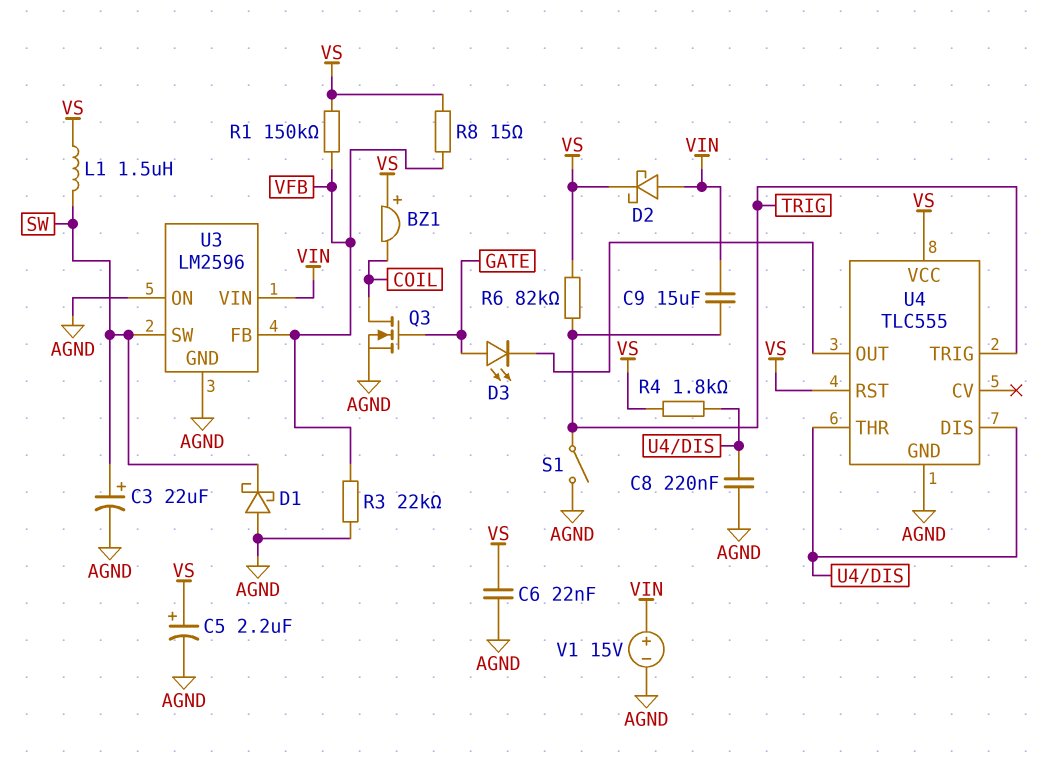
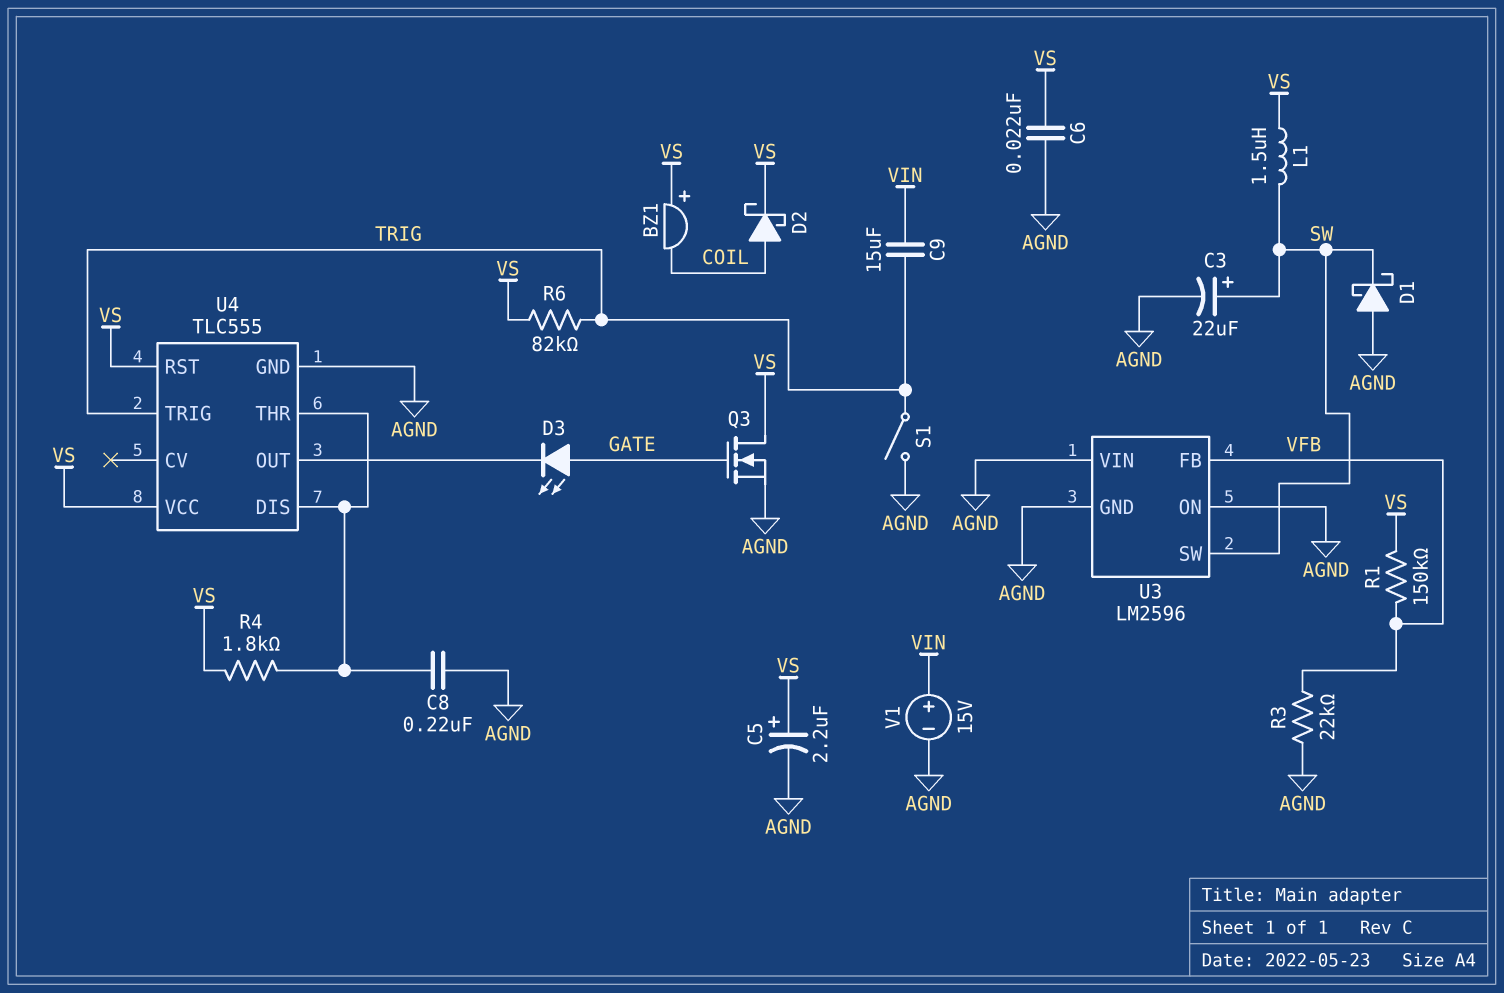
D2: schottky (A VIN, K VS) -> schottky (A COIL, K VS)
Q3: NMOS (G GATE, D COIL, S AGND) -> NMOS (G GATE, D VS, S AGND)
R8: 15 (VFB, VS) -> none
U3 pin VIN: VIN -> AGND

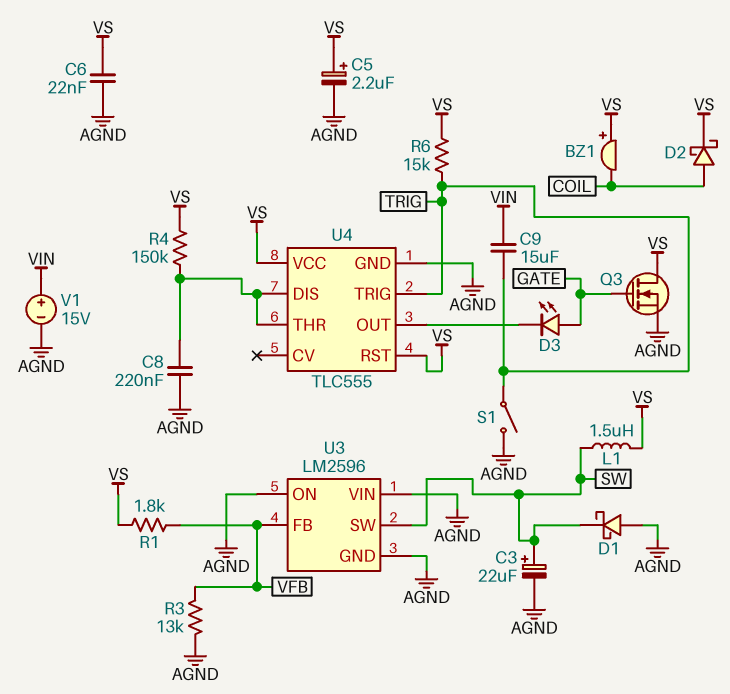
R1: 150k (VFB, VS) -> 1.8k (VFB, VS)
R3: 22k (AGND, VFB) -> 13k (AGND, VFB)
R4: 1.8k (U4/DIS, VS) -> 150k (U4/DIS, VS)
R6: 82k (TRIG, VS) -> 15k (TRIG, VS)

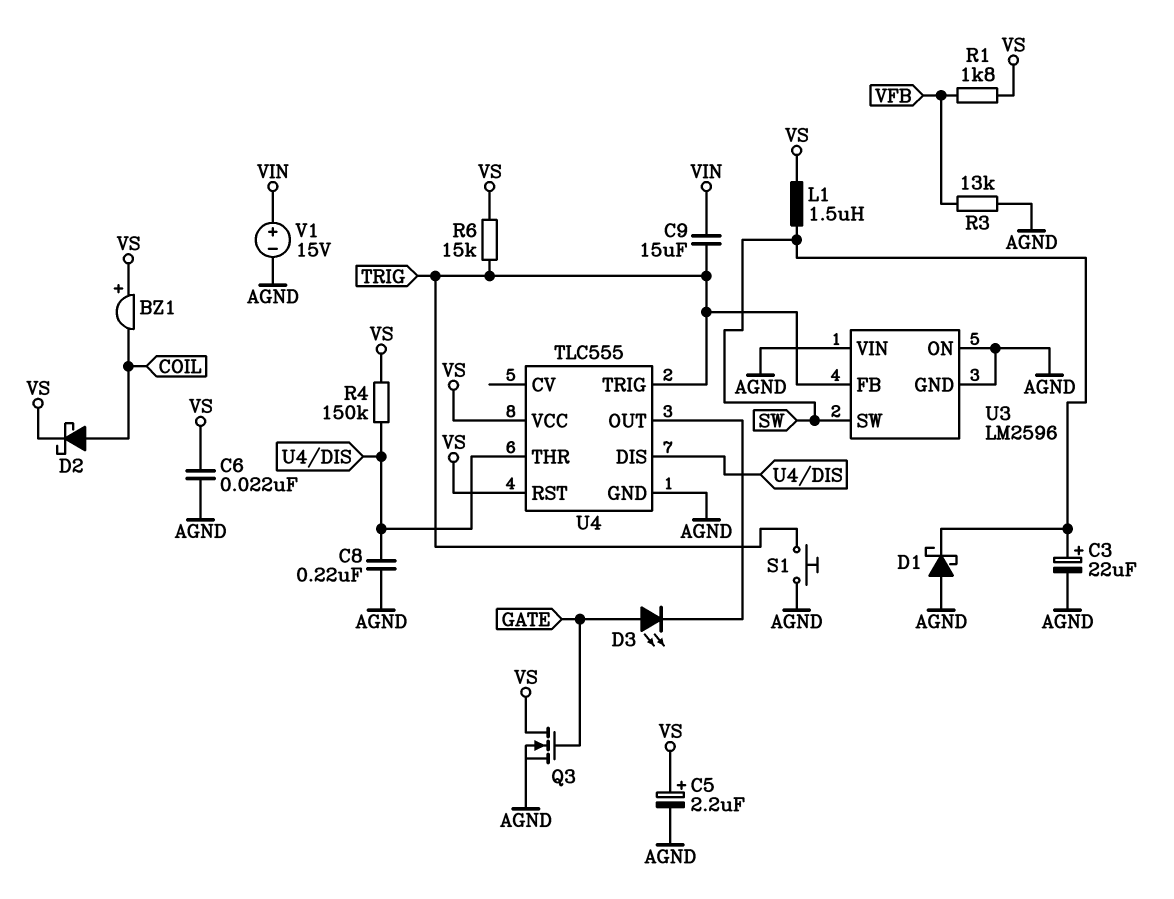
S1: switch (AGND, TRIG) -> button (AGND, TRIG)
U3 pin FB: VFB -> TRIG

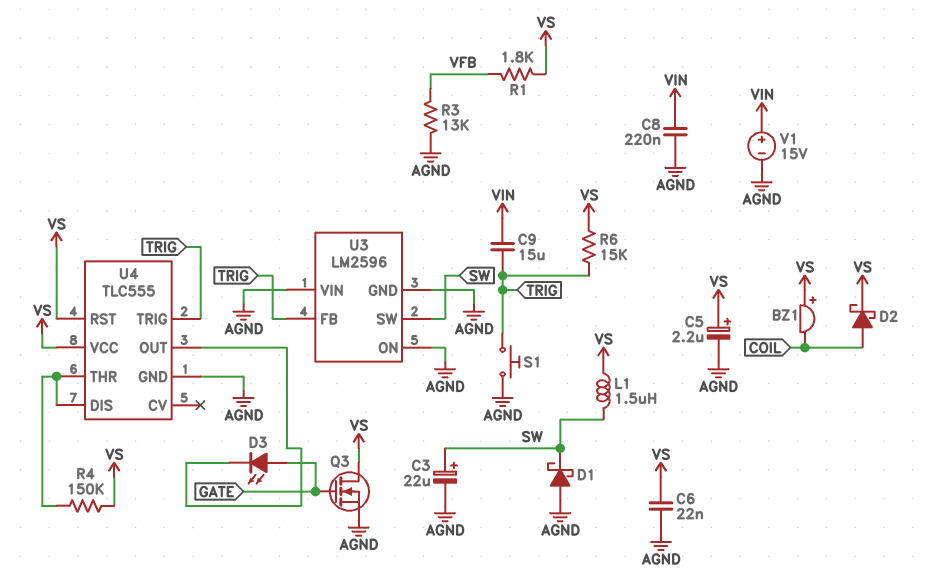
C8: 220nF (AGND, U4/DIS) -> 220nF (AGND, VIN)

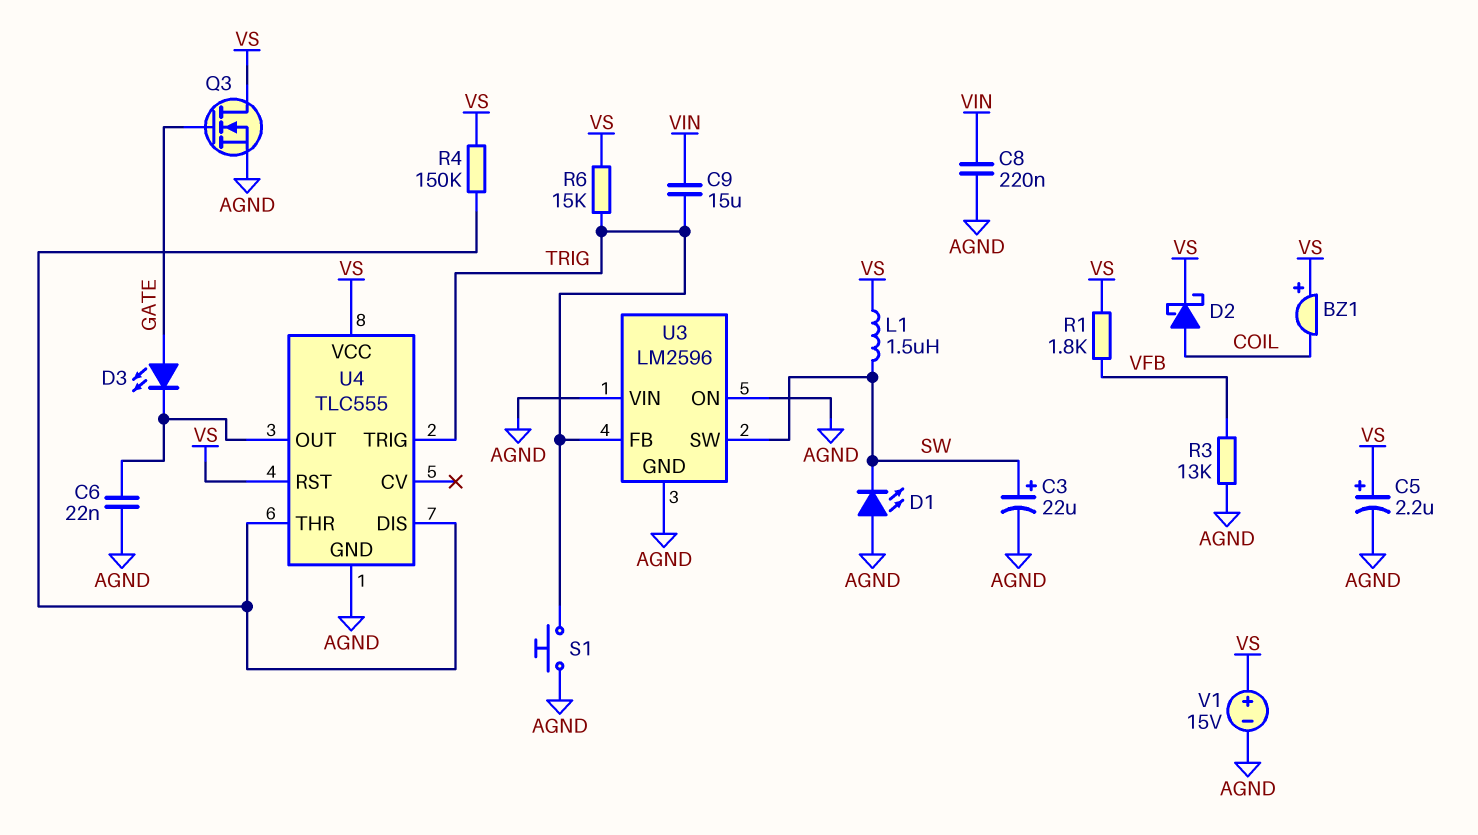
C6: 22nF (AGND, VS) -> 22nF (AGND, U4/OUT)
D1: schottky (A AGND, K SW) -> LED (A AGND, K SW)
V1: 15V (plus VIN, minus AGND) -> 15V (plus VS, minus AGND)

